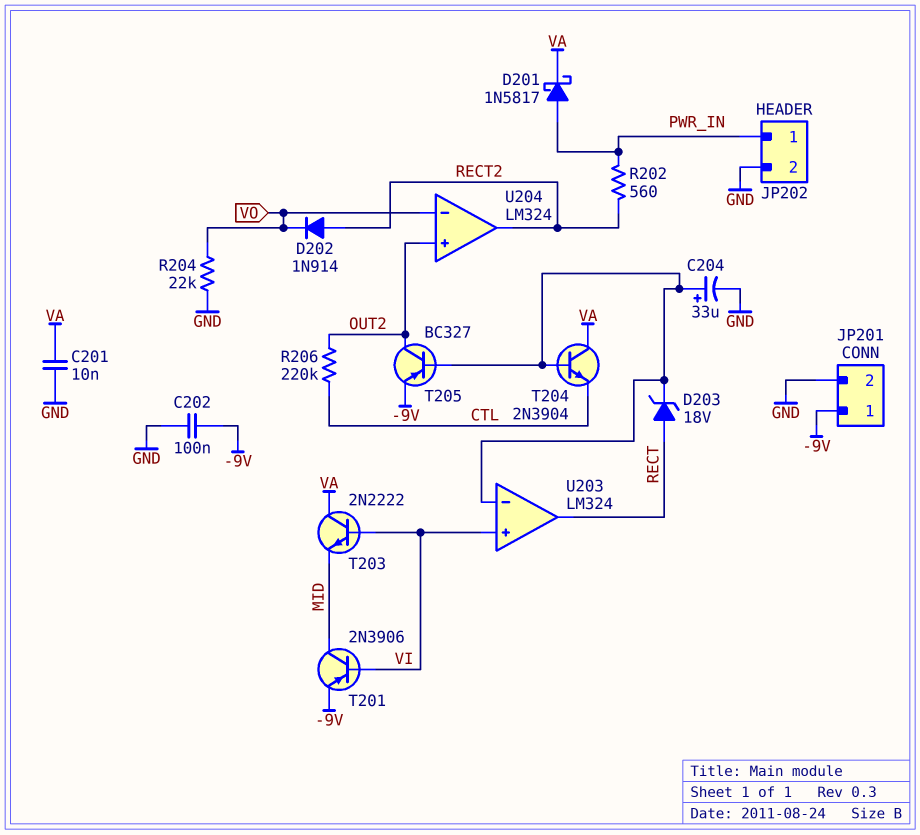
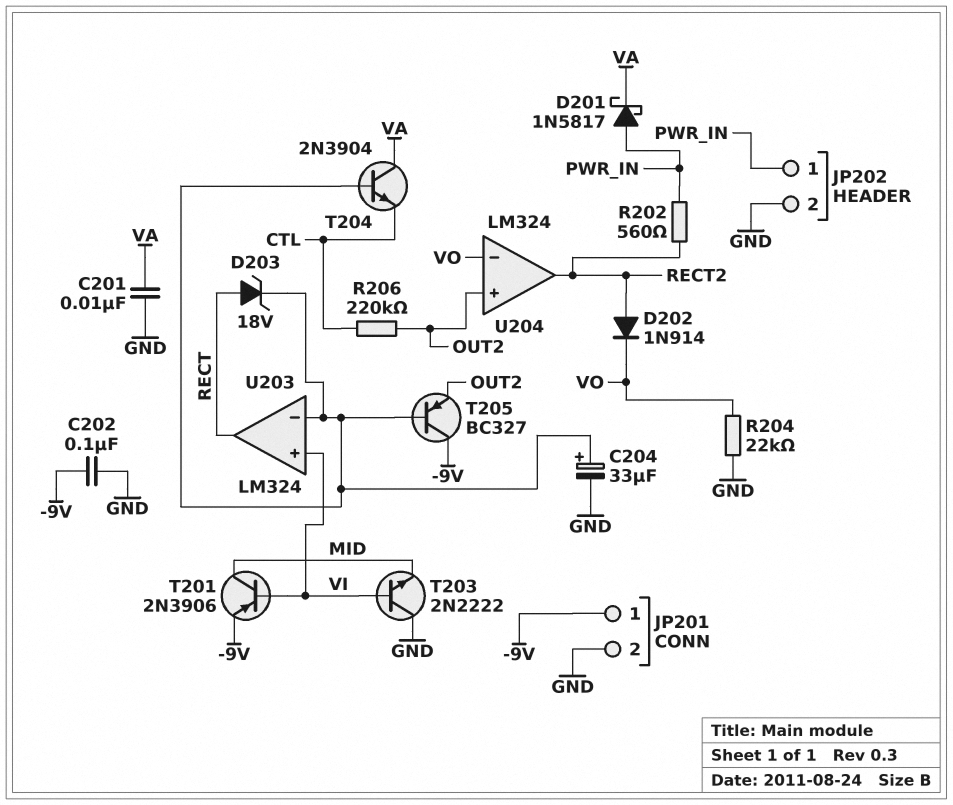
T203: NPN 2N2222 (B VI, C VA, E MID) -> NPN 2N2222 (B VI, C GND, E MID)
T205: PNP BC327 (B U203/in-, C OUT2, E -9V) -> PNP BC327 (B U203/in-, C -9V, E OUT2)

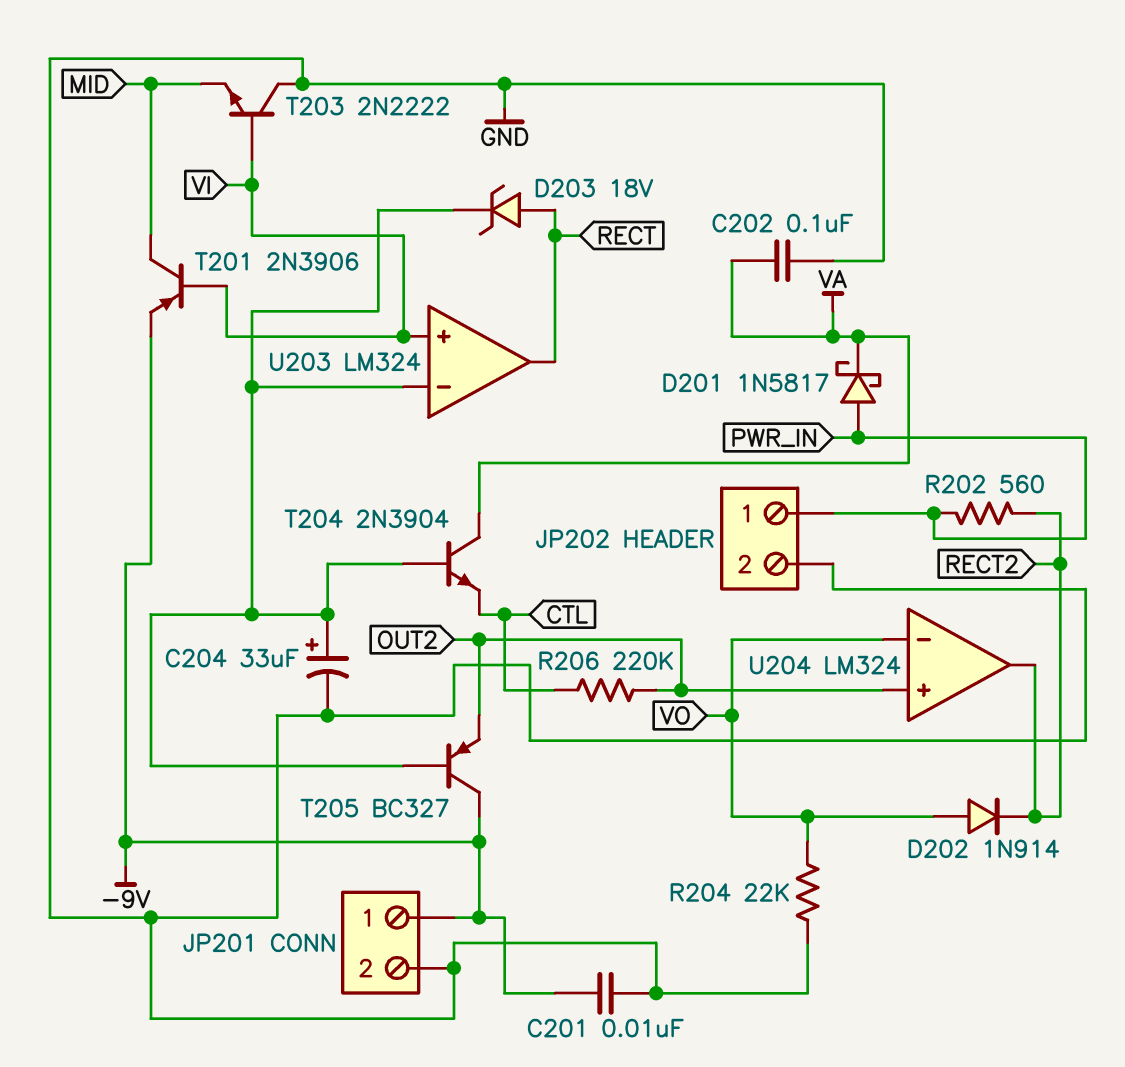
C201: 10nF (GND, VA) -> 10nF (-9V, GND)
C202: 100nF (-9V, GND) -> 100nF (GND, VA)
D202: diode 1N914 (A RECT2, K VO) -> diode 1N914 (A VO, K RECT2)

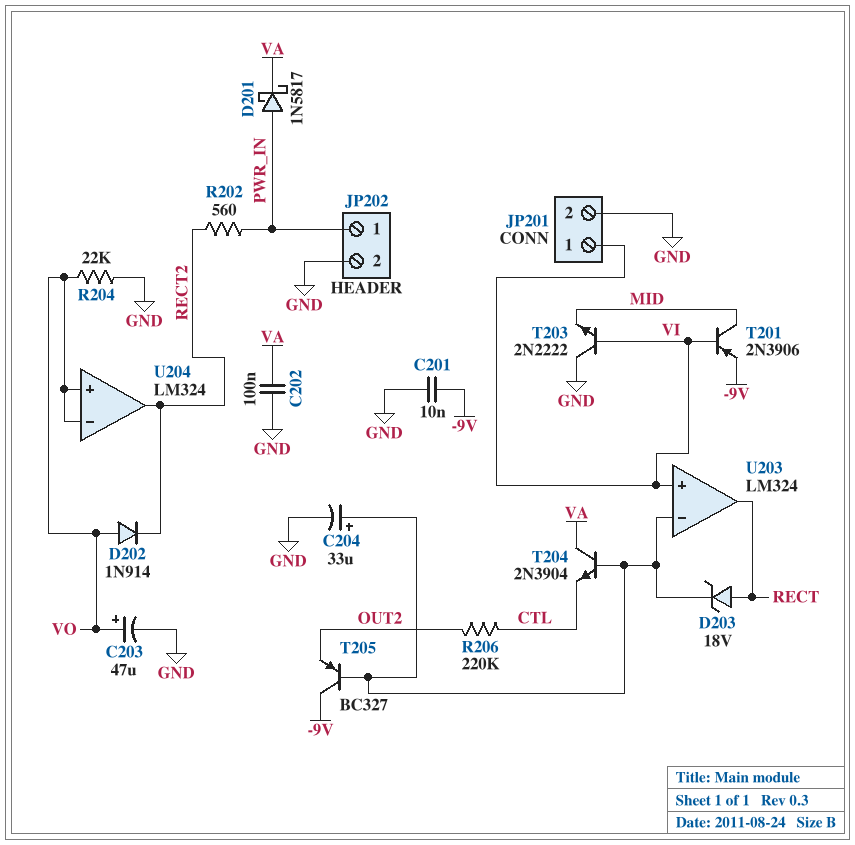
C203: none -> 47uF (plus VO, minus GND)
JP201 pin 1: -9V -> VI
U204 pin in+: OUT2 -> VO

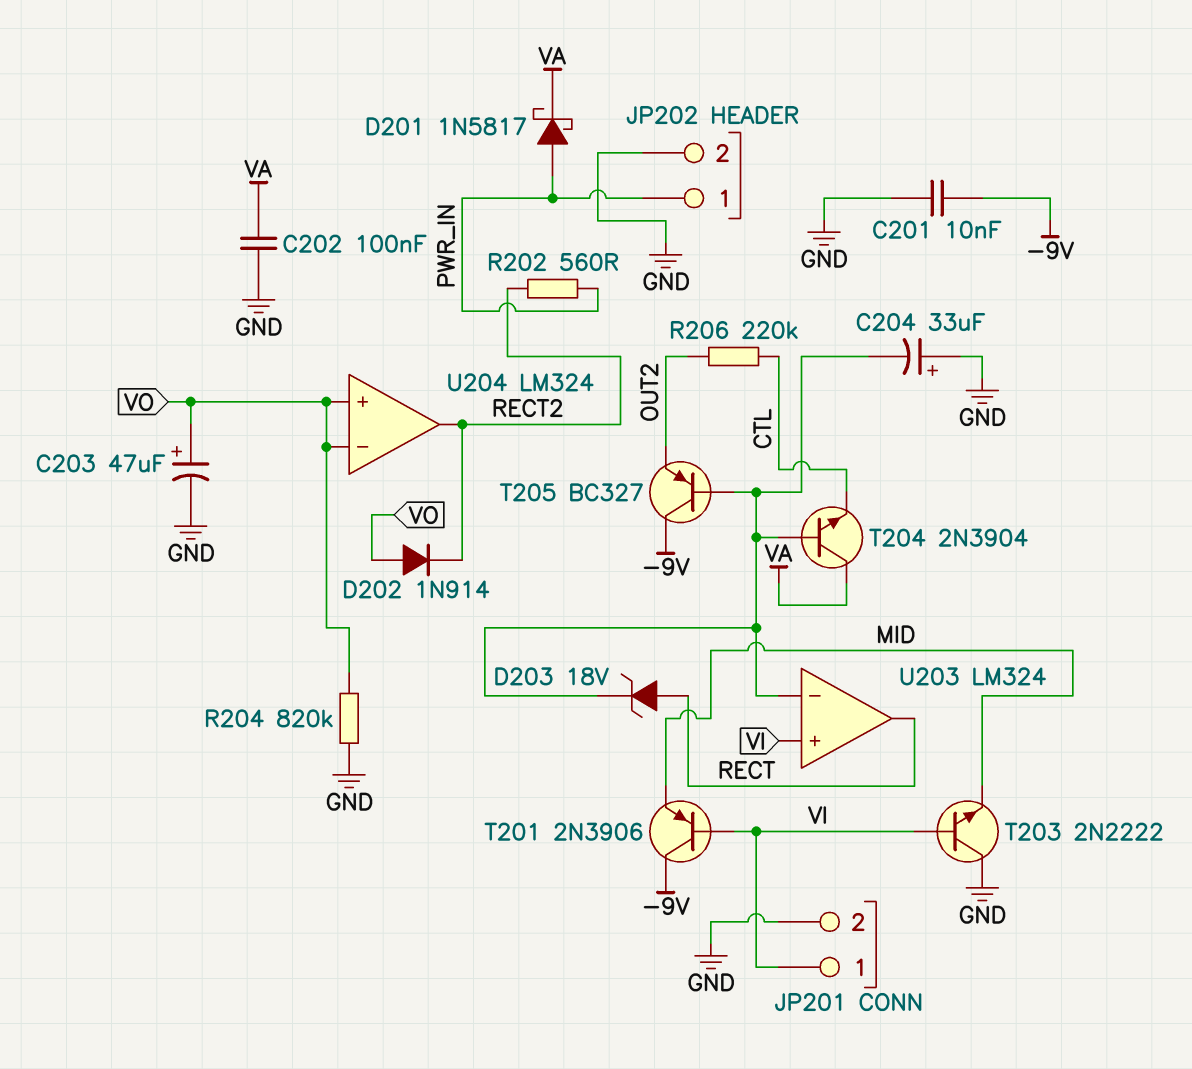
C204: 33uF (plus U203/in-, minus GND) -> 33uF (plus GND, minus U203/in-)
R204: 22k (GND, VO) -> 820k (GND, VO)
T201: PNP 2N3906 (B VI, C MID, E -9V) -> PNP 2N3906 (B VI, C -9V, E MID)

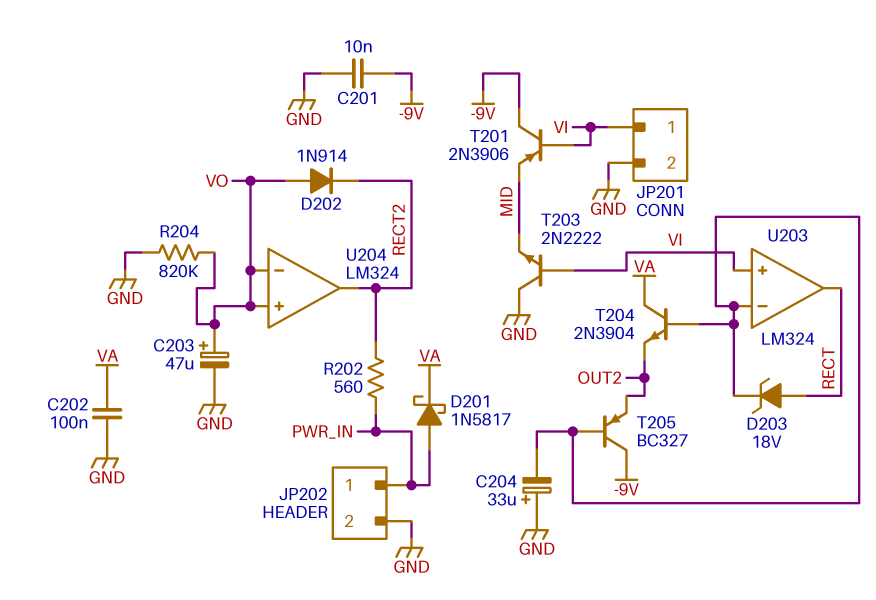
R206: 220k (CTL, OUT2) -> none
T204: NPN 2N3904 (B U203/in-, C VA, E CTL) -> NPN 2N3904 (B U203/in-, C VA, E OUT2)

